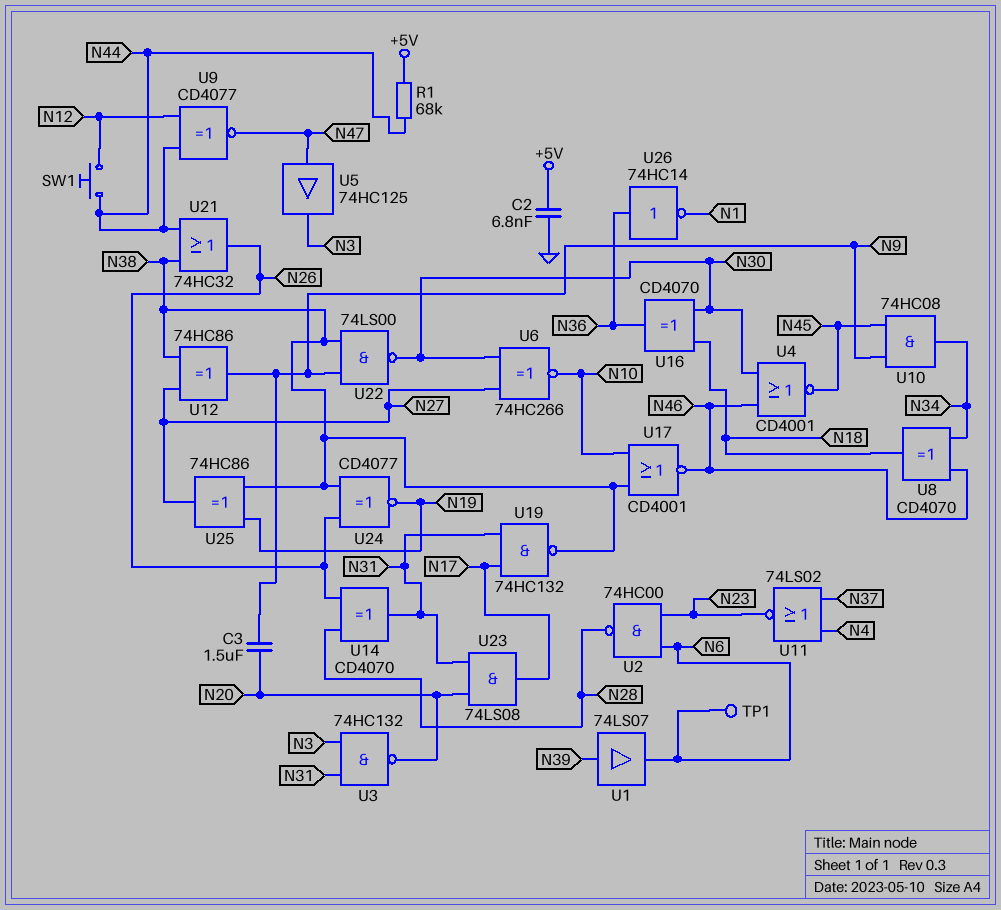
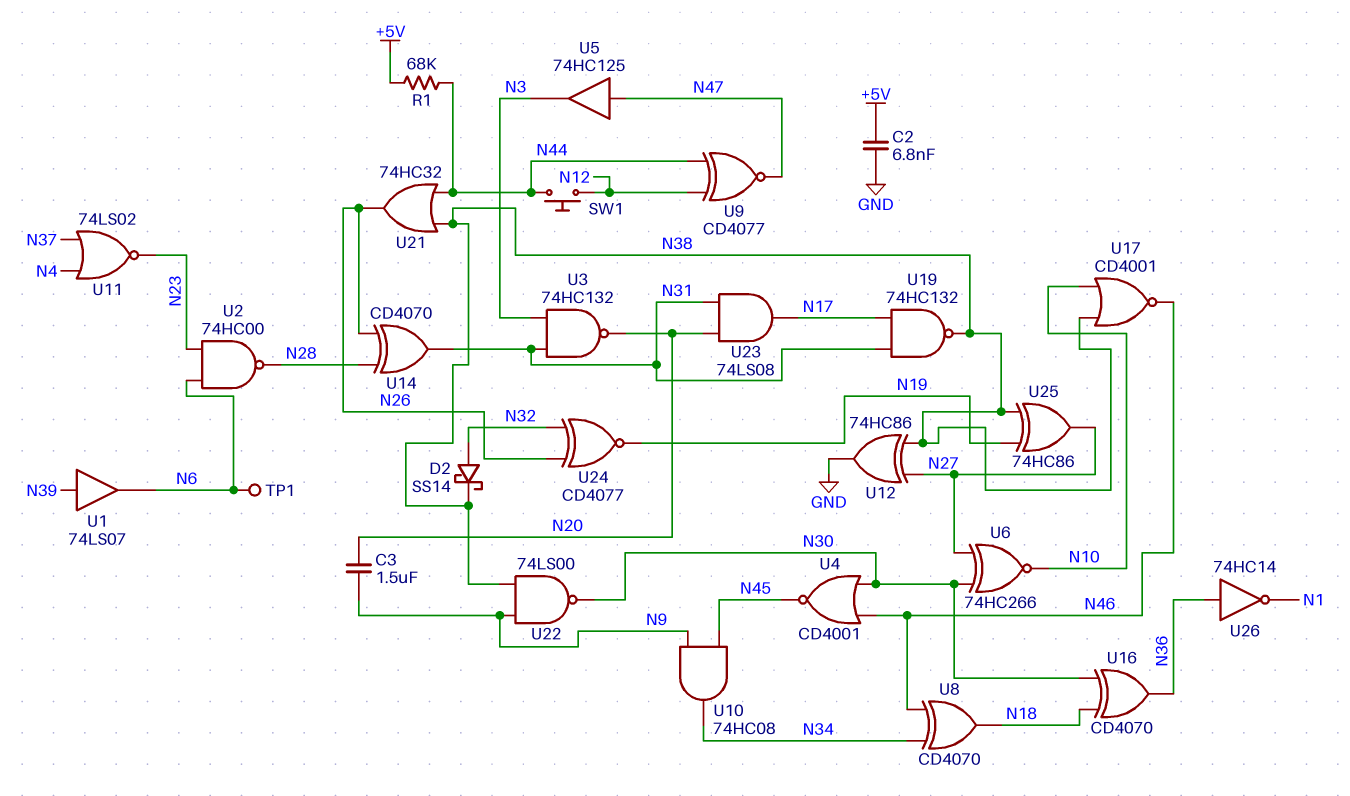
D2: none -> schottky SS14 (A N32, K N38)
U12: XOR 74HC86 (in N27, in N38, out N9) -> XOR 74HC86 (in N27, in N38, out GND)
U24: XNOR CD4077 (in N26, in N38, out N19) -> XNOR CD4077 (in N26, in N32, out N19)

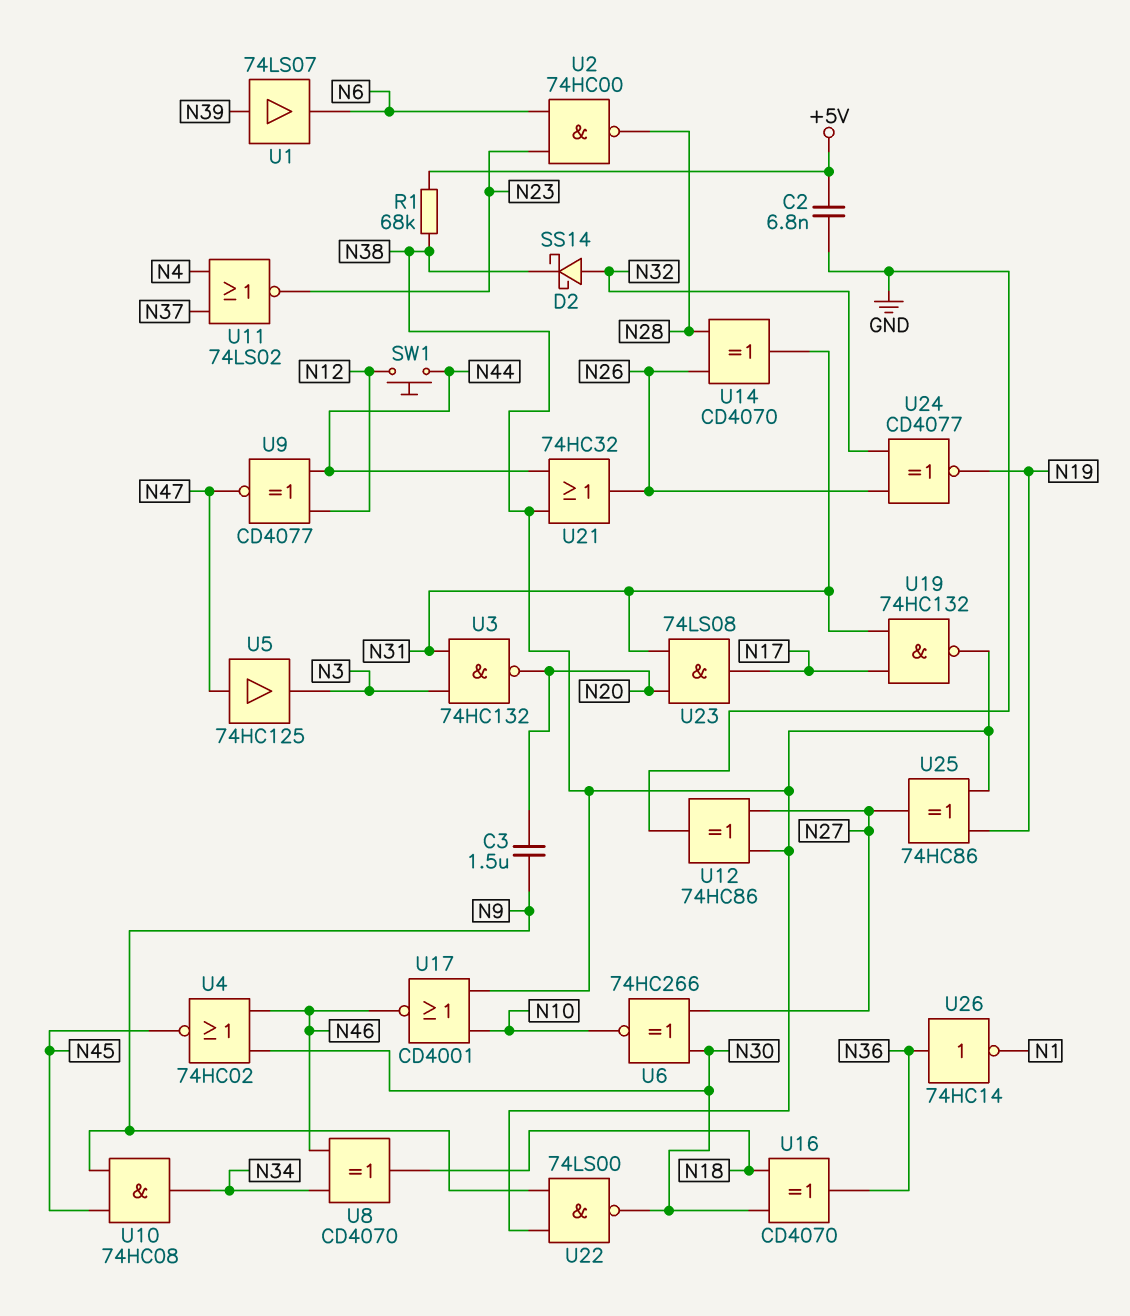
R1: 68k (+5V, N44) -> 68k (+5V, N38)
TP1: test point (N6) -> none
U4: NOR CD4001 (in N30, in N46, out N45) -> NOR 74HC02 (in N30, in N46, out N45)

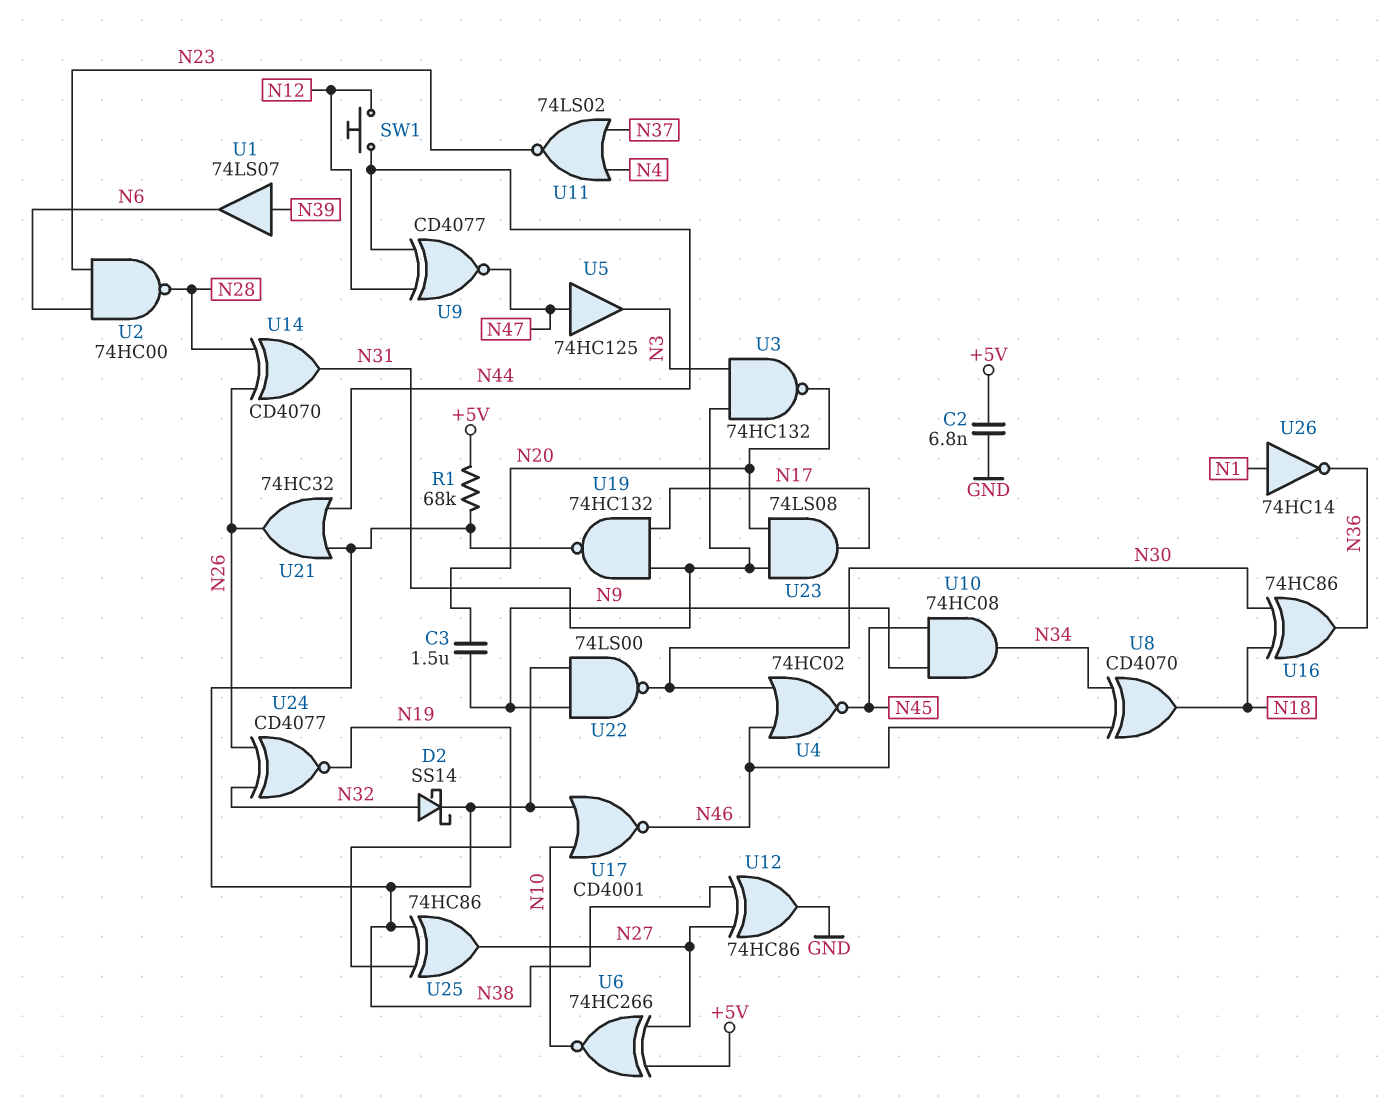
U6: XNOR 74HC266 (in N27, in N30, out N10) -> XNOR 74HC266 (in +5V, in N27, out N10)
U16: XOR CD4070 (in N18, in N30, out N36) -> XOR 74HC86 (in N18, in N30, out N36)
U26: NOT 74HC14 (in N36, out N1) -> NOT 74HC14 (in N1, out N36)

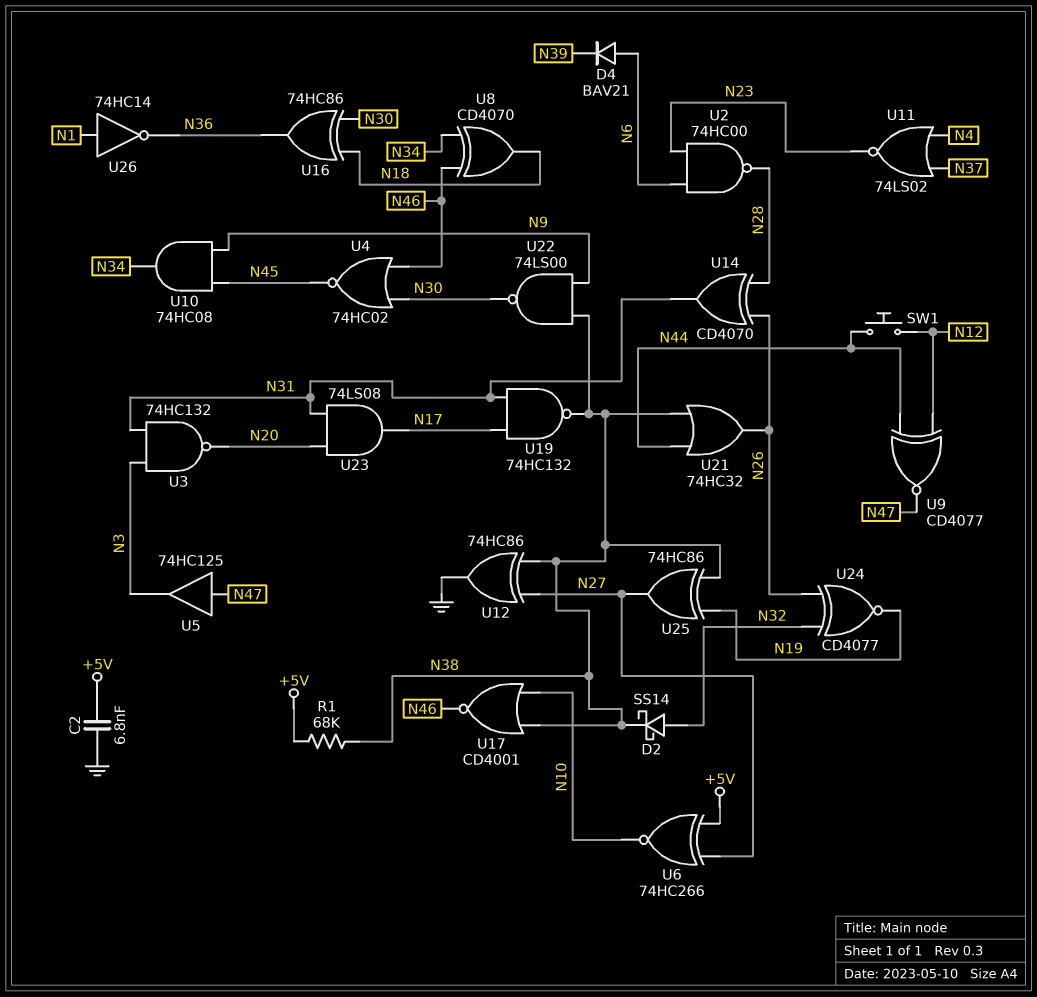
C3: 1.5uF (N9, N20) -> none
D4: none -> diode BAV21 (A N6, K N39)
U1: buffer 74LS07 (in N39, out N6) -> none

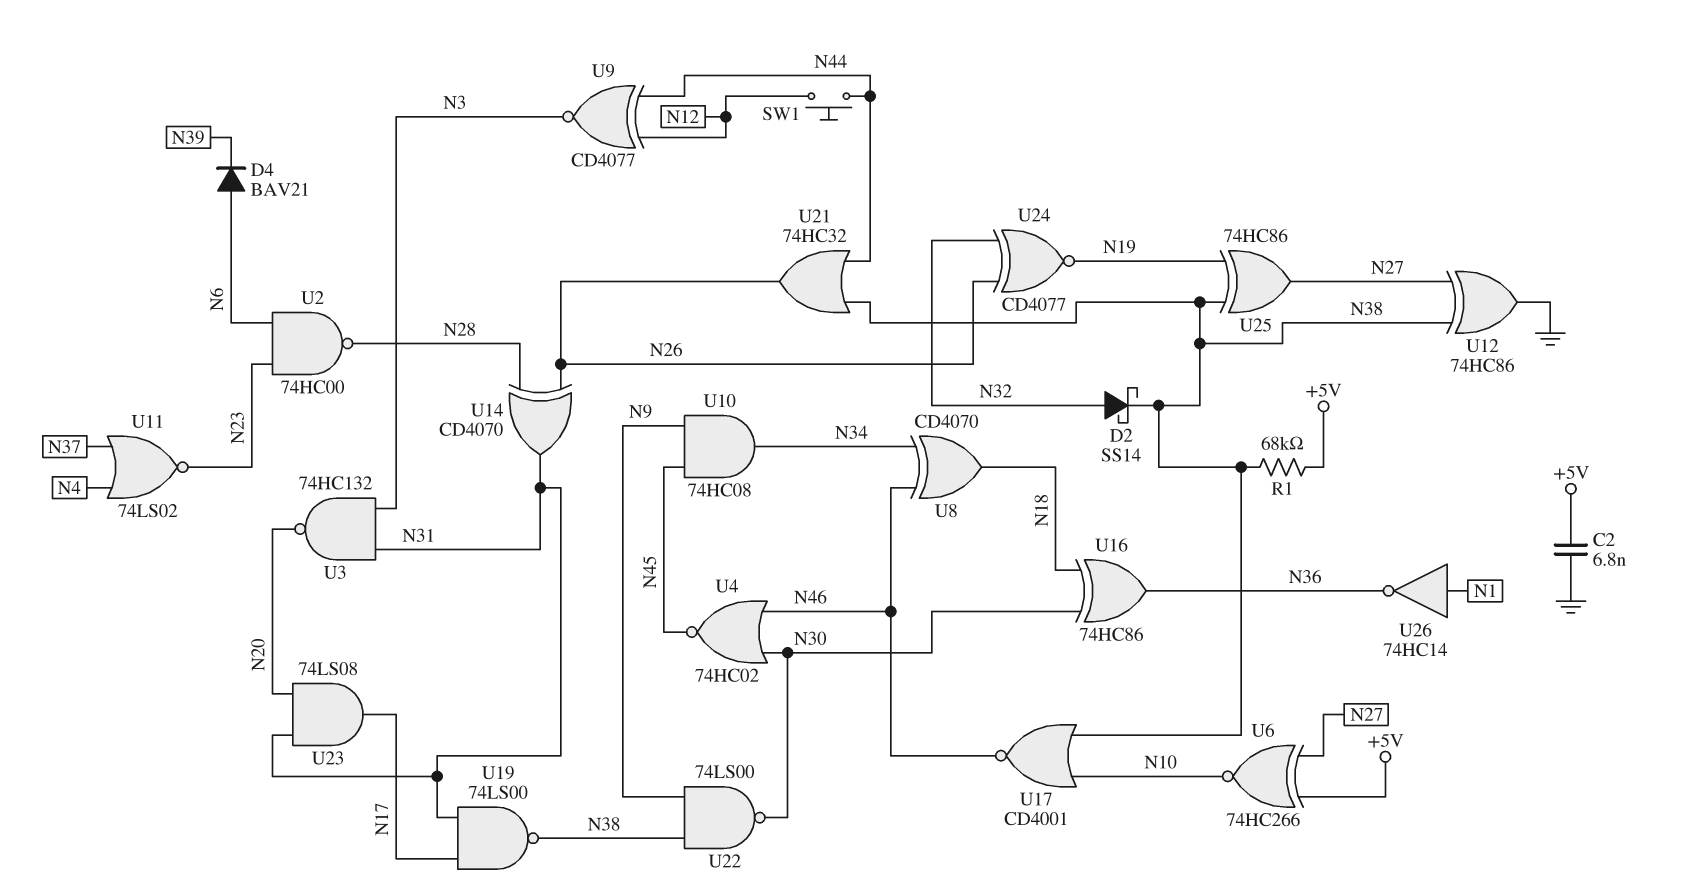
U5: buffer 74HC125 (in N47, out N3) -> none
U9: XNOR CD4077 (in N12, in N44, out N47) -> XNOR CD4077 (in N12, in N44, out N3)
U19: NAND 74HC132 (in N17, in N31, out N38) -> NAND 74LS00 (in N17, in N31, out N38)

